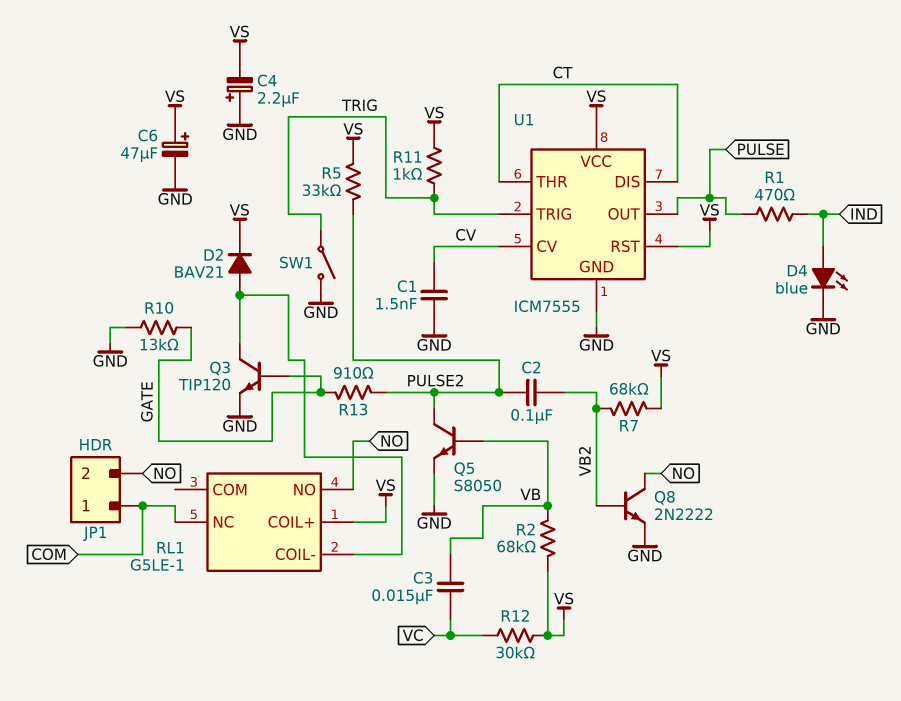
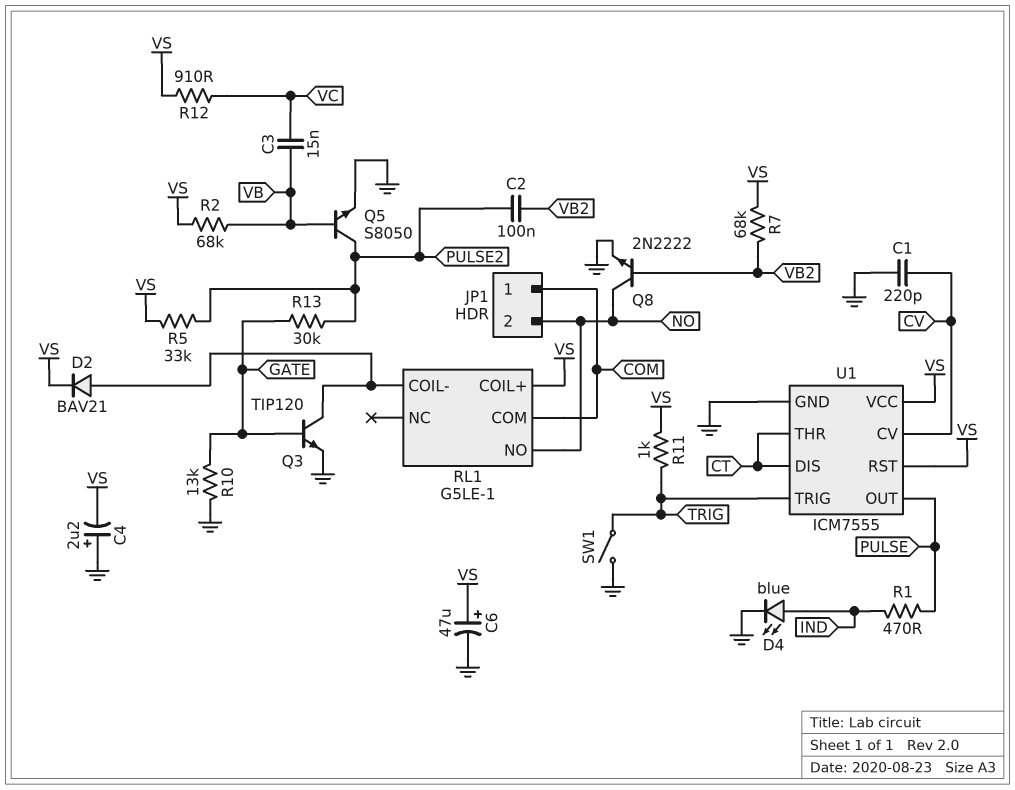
C1: 1.5nF (CV, GND) -> 220pF (CV, GND)
R12: 30k (VC, VS) -> 910 (VC, VS)
R13: 910 (GATE, PULSE2) -> 30k (GATE, PULSE2)
RL1 pin COM: none -> COM
RL1 pin NC: COM -> none

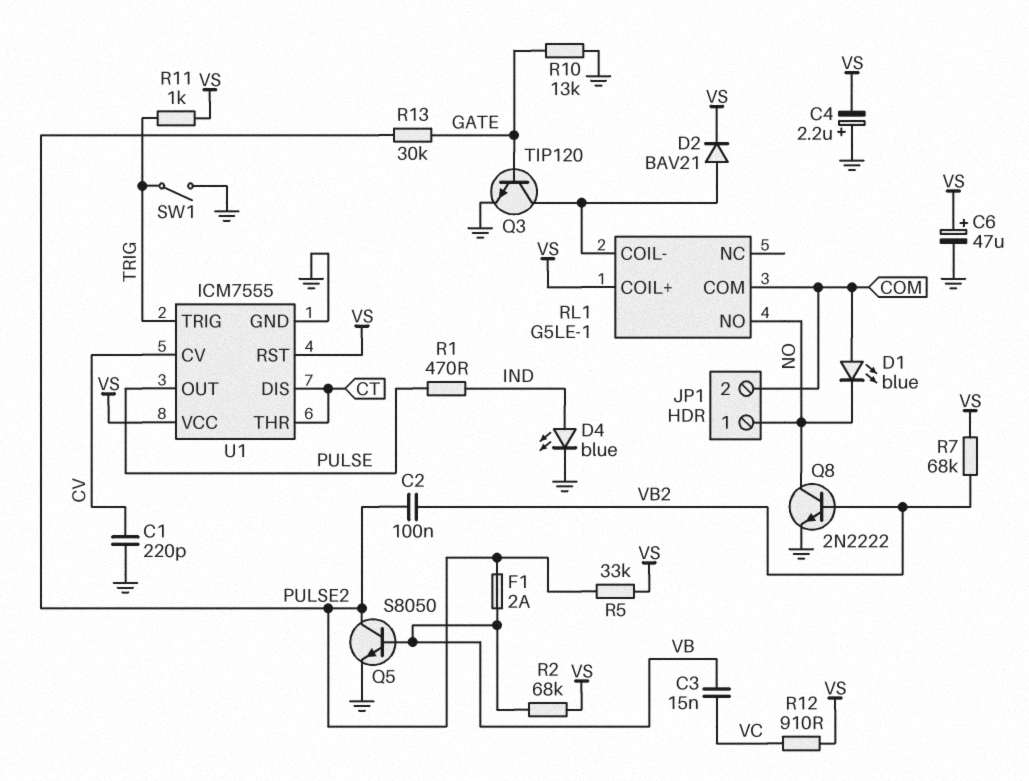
D1: none -> LED blue (A COM, K NO)
F1: none -> 2A (PULSE2, VB)
JP1 pin 1: COM -> NO
JP1 pin 2: NO -> COM

